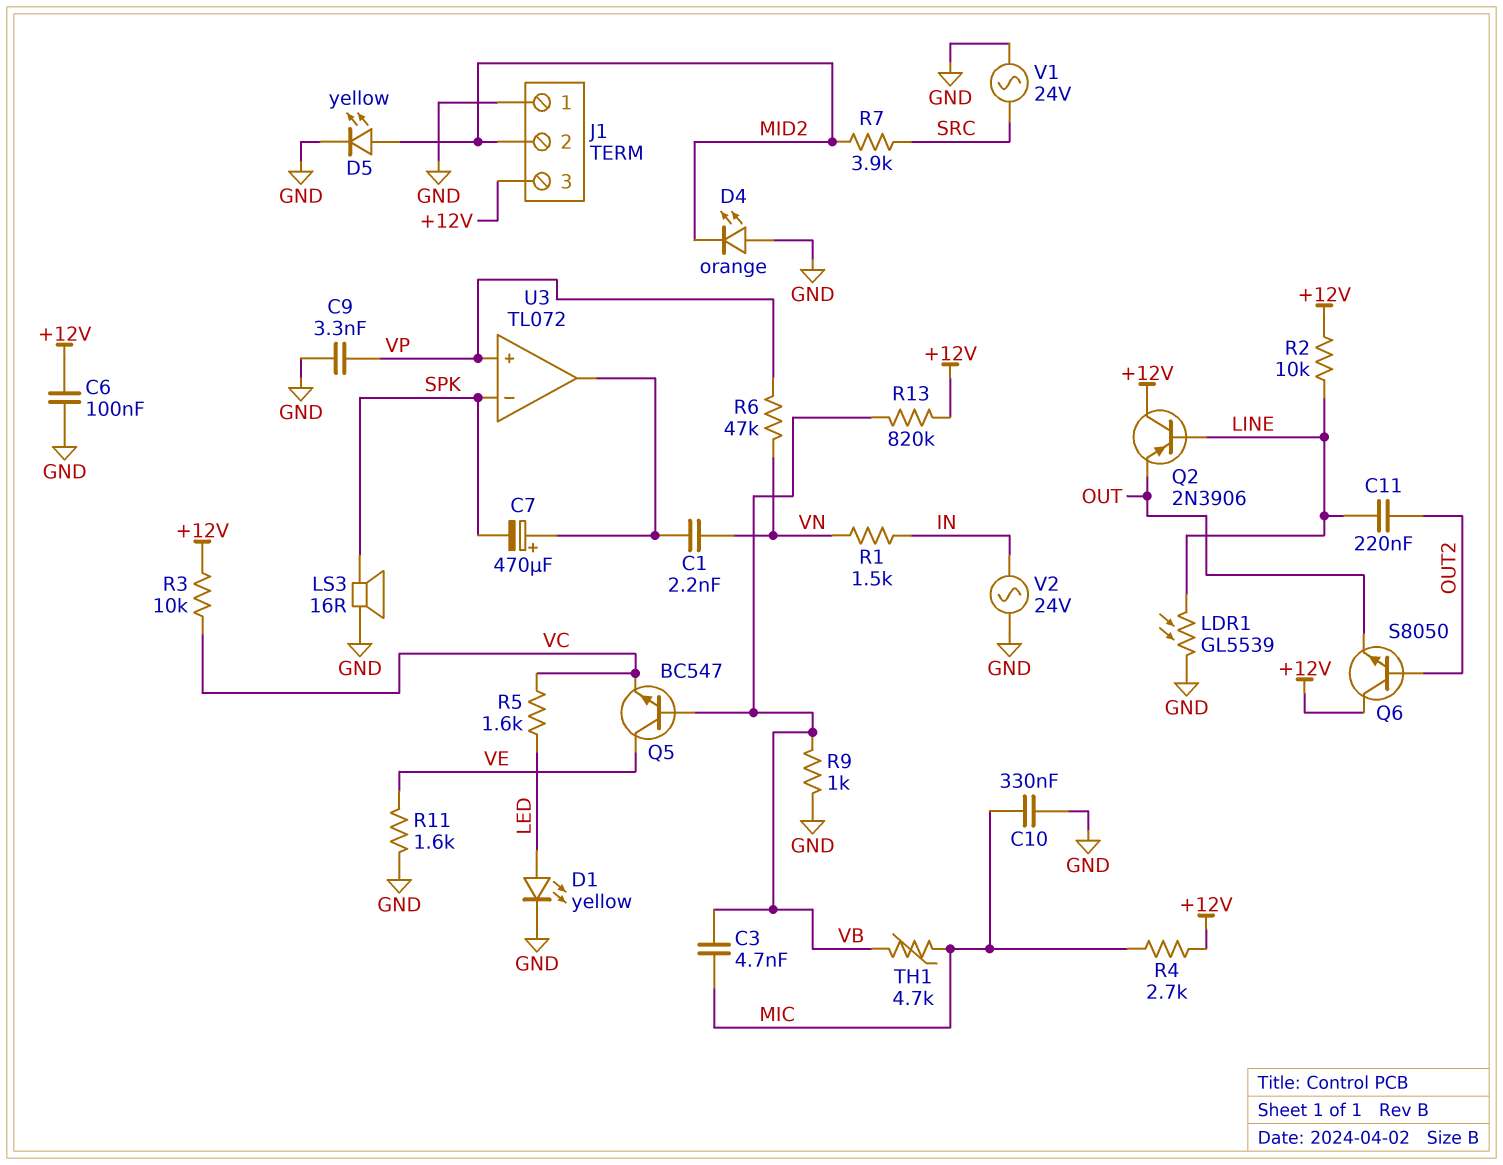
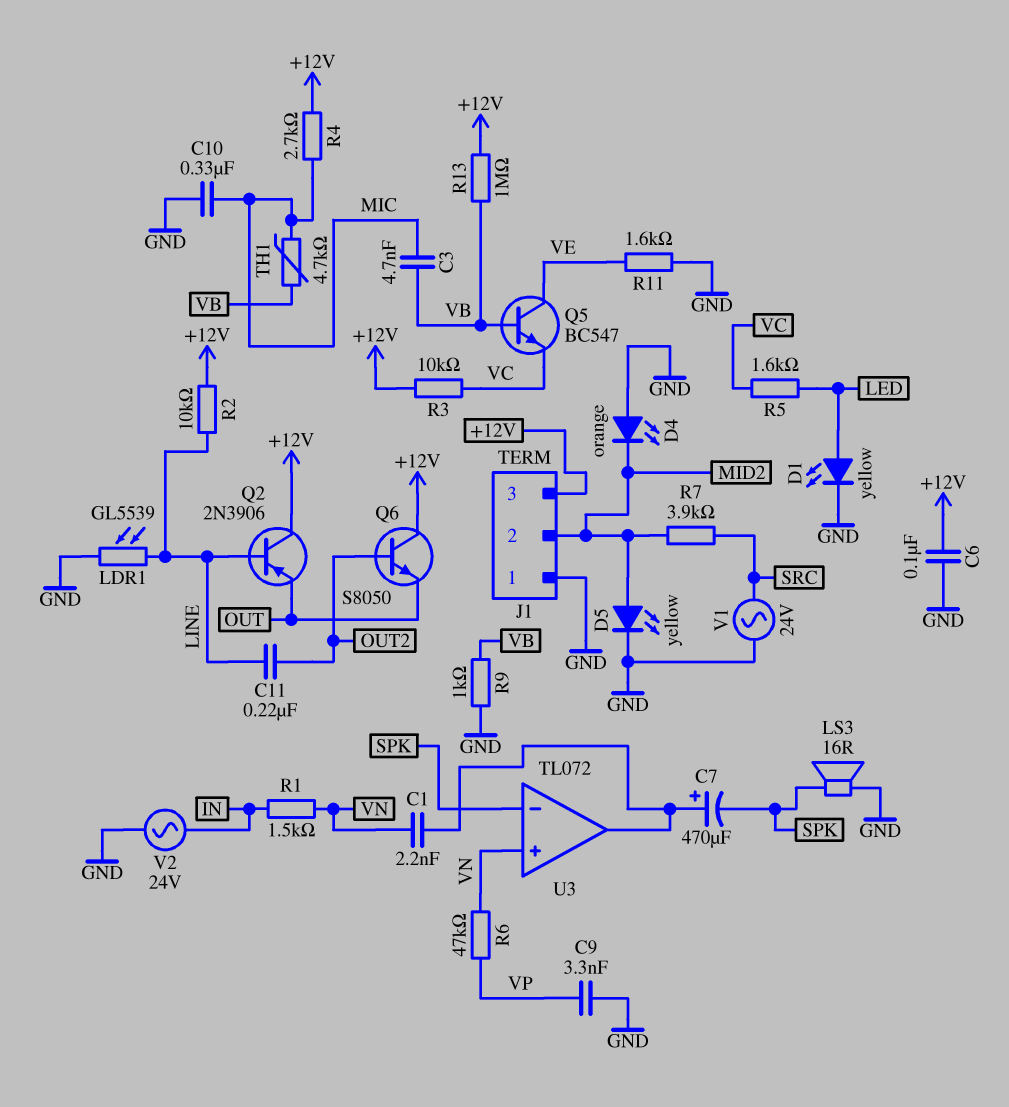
R13: 820k (+12V, VB) -> 1M (+12V, VB)
U3 pin in+: VP -> VN

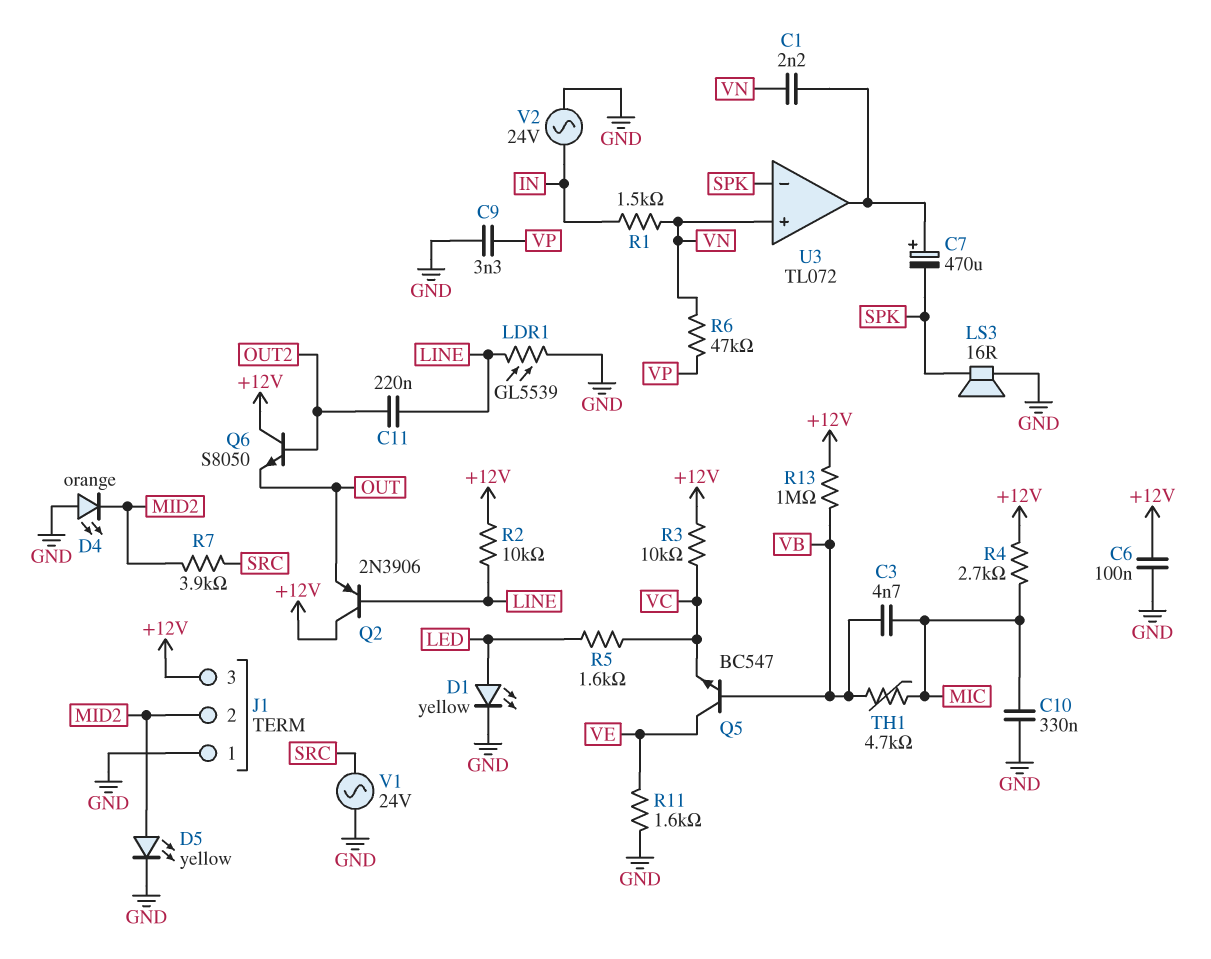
R9: 1k (GND, VB) -> none

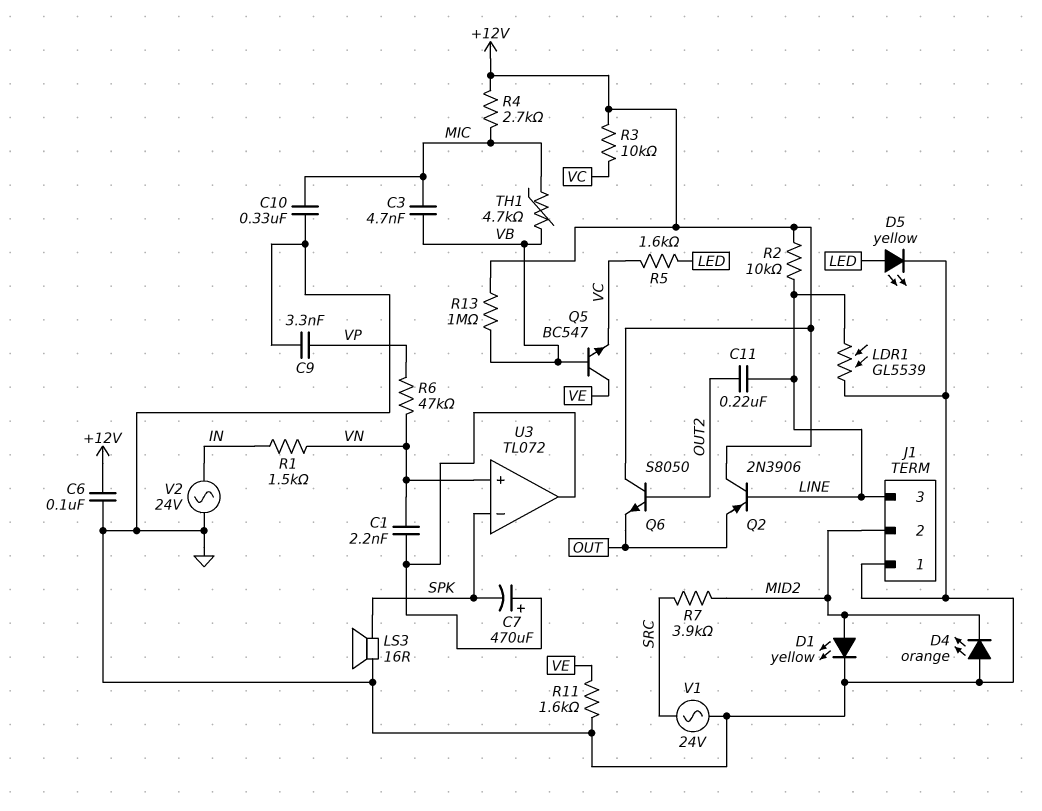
D1: LED yellow (A LED, K GND) -> LED yellow (A MID2, K GND)
D5: LED yellow (A MID2, K GND) -> LED yellow (A LED, K GND)
J1 pin 3: +12V -> LINE

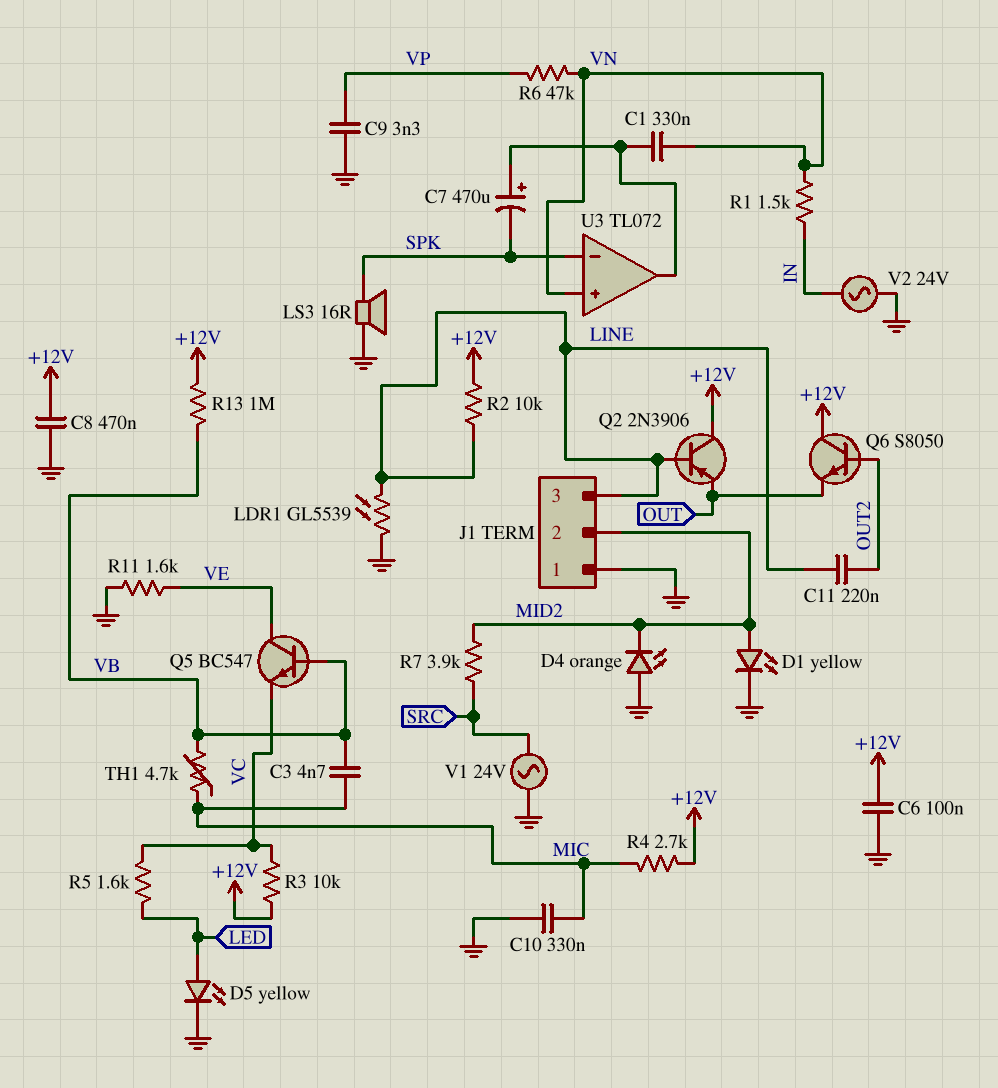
C1: 2.2nF (U3/out, VN) -> 330nF (U3/out, VN)
C8: none -> 470nF (+12V, GND)

